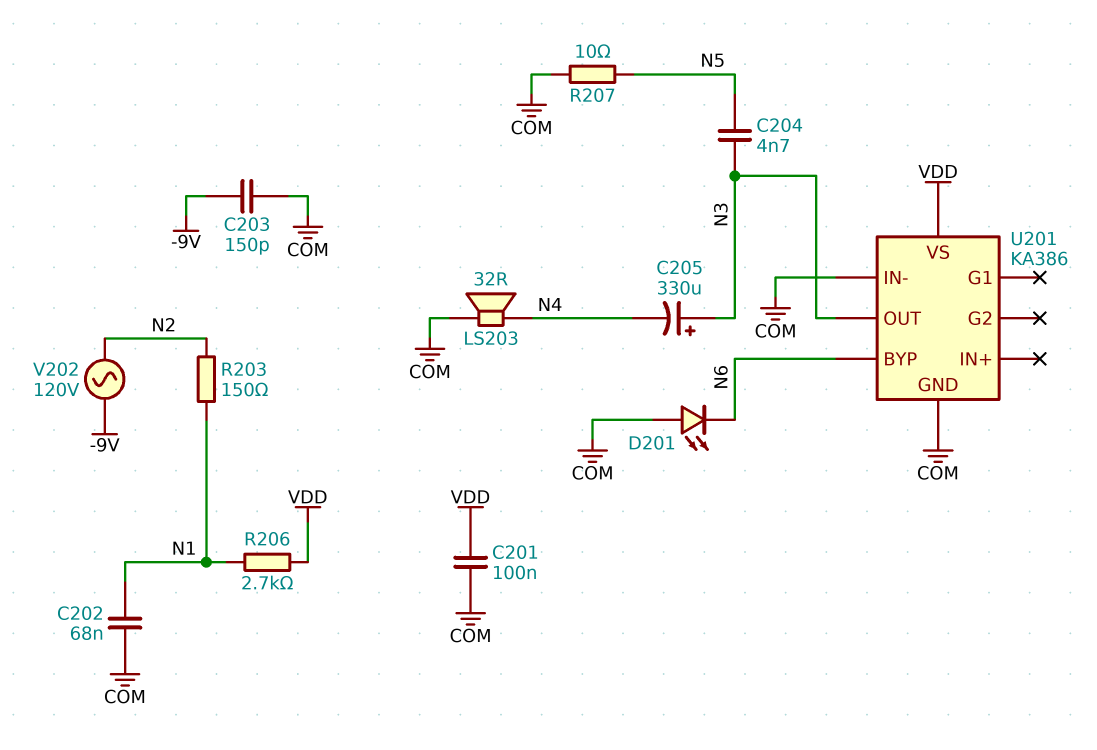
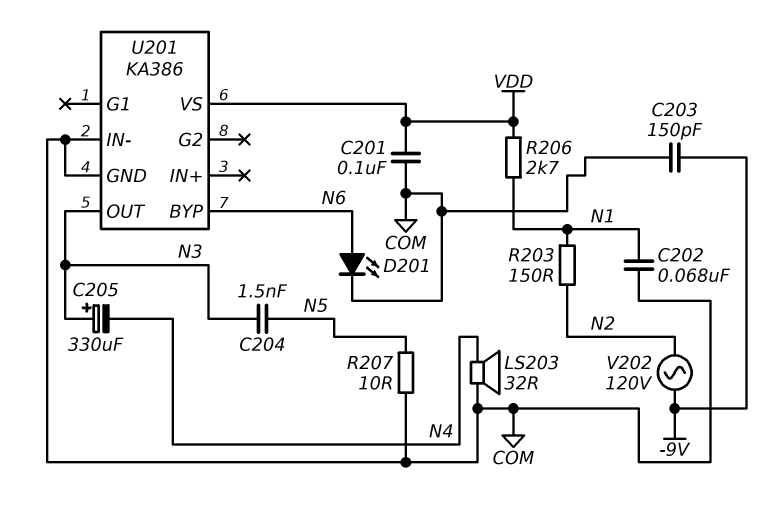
C204: 4.7nF (N3, N5) -> 1.5nF (N3, N5)
D201: LED (A COM, K N6) -> LED (A N6, K COM)

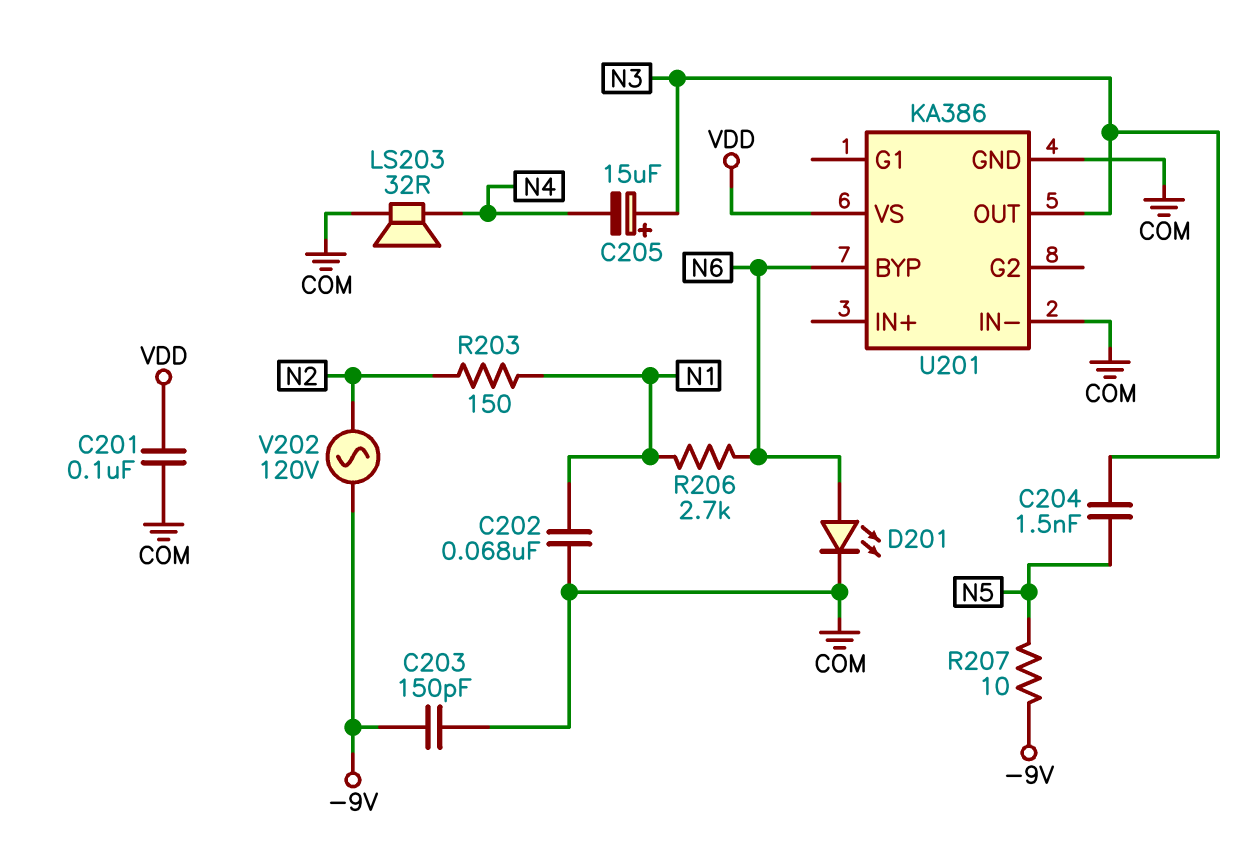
C205: 330uF (plus N3, minus N4) -> 15uF (plus N3, minus N4)
R206: 2.7k (N1, VDD) -> 2.7k (N1, N6)
R207: 10 (COM, N5) -> 10 (-9V, N5)

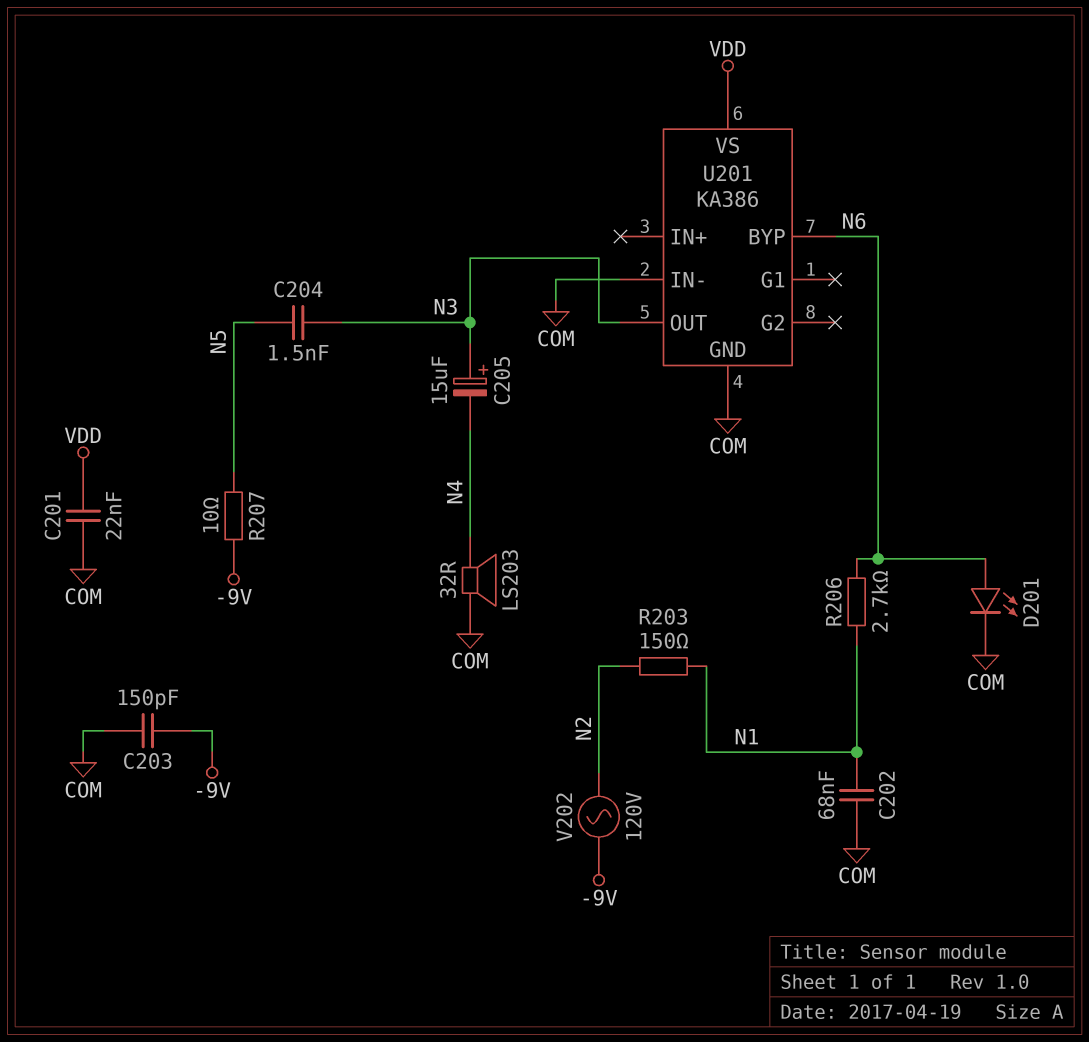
C201: 100nF (COM, VDD) -> 22nF (COM, VDD)

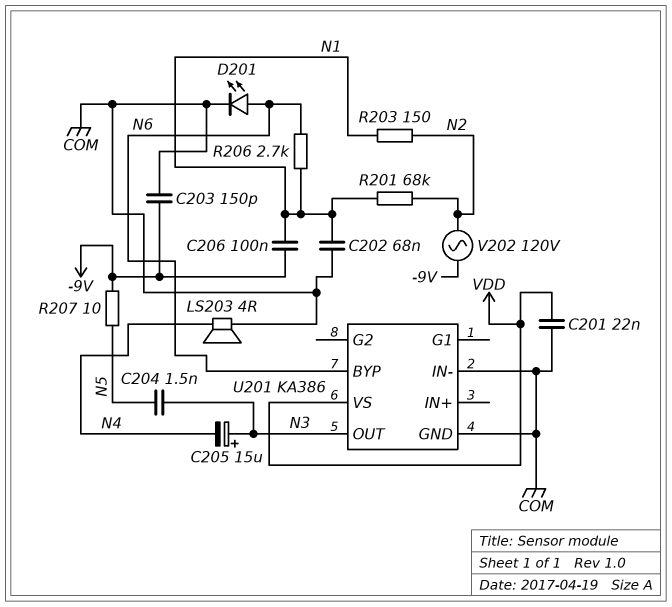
C206: none -> 100nF (-9V, N1)
LS203: speaker 32R (COM, N4) -> speaker 4R (COM, N4)
R201: none -> 68k (N1, N2)

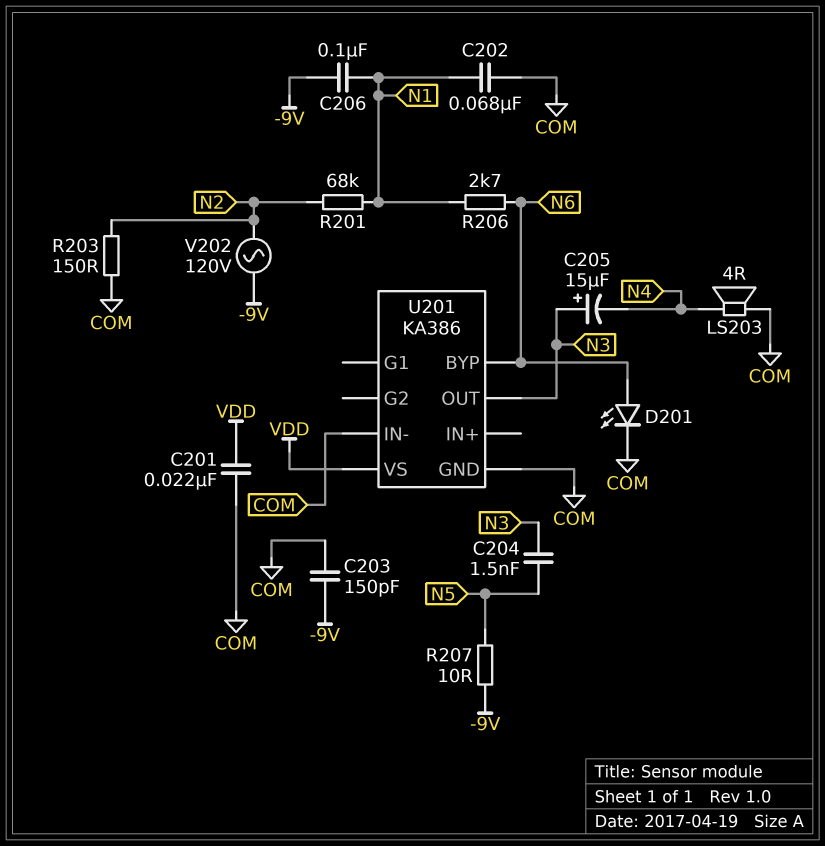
R203: 150 (N1, N2) -> 150 (COM, N2)

